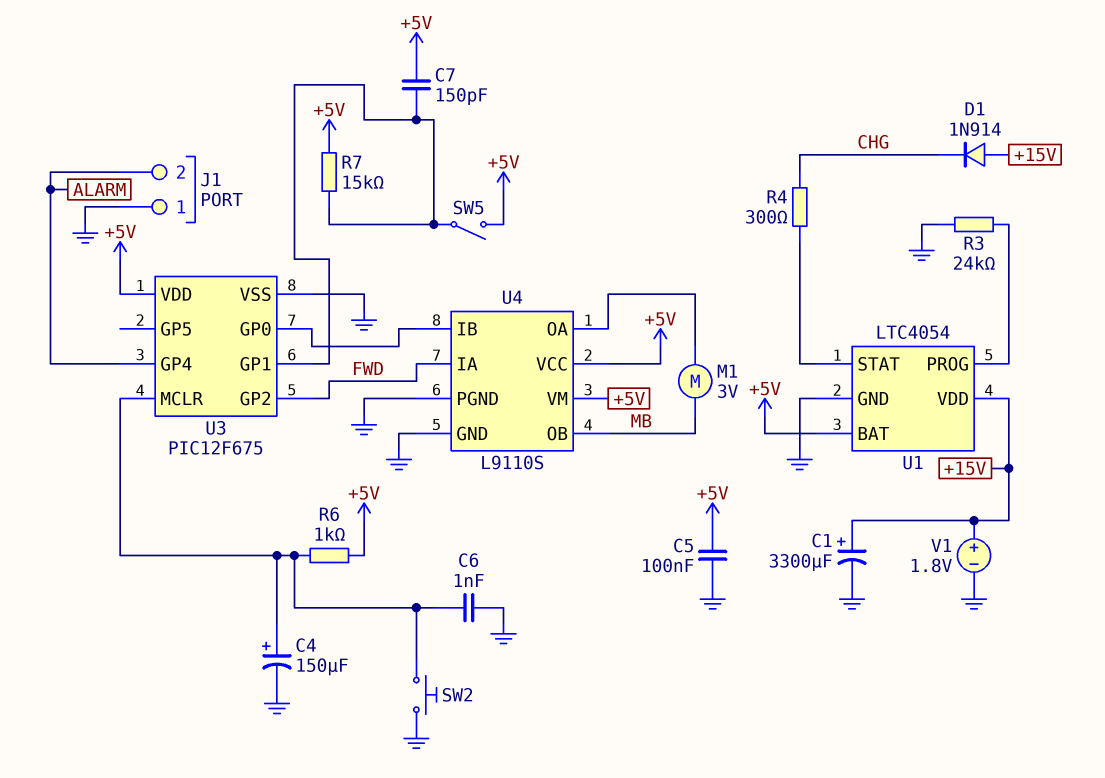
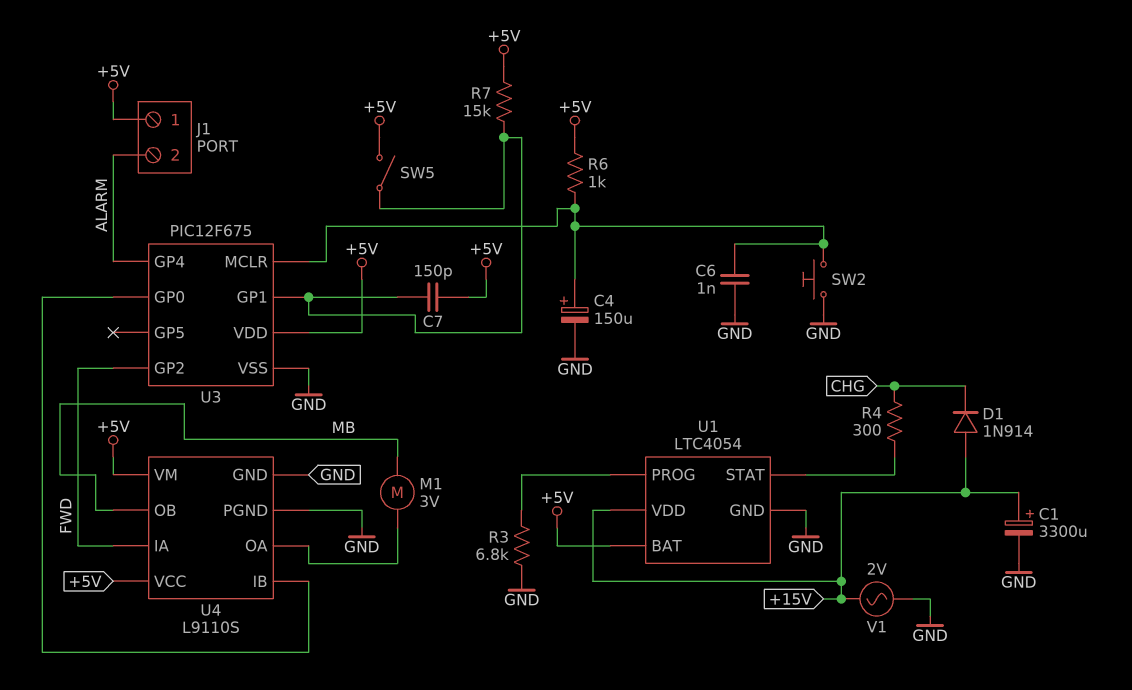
C5: 100nF (+5V, GND) -> none
J1 pin 1: GND -> +5V
R3: 24k (GND, U1/PROG) -> 6.8k (GND, U1/PROG)
V1: 1.8V (plus +15V, minus GND) -> AC 2V (+15V, GND)

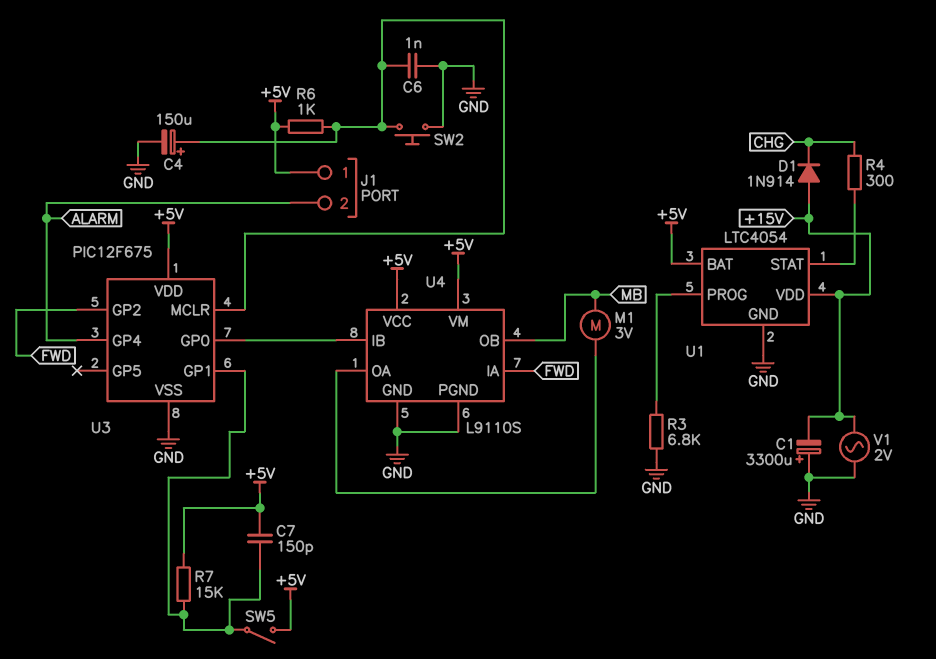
C1: 3300uF (plus +15V, minus GND) -> 3300uF (plus GND, minus +15V)

